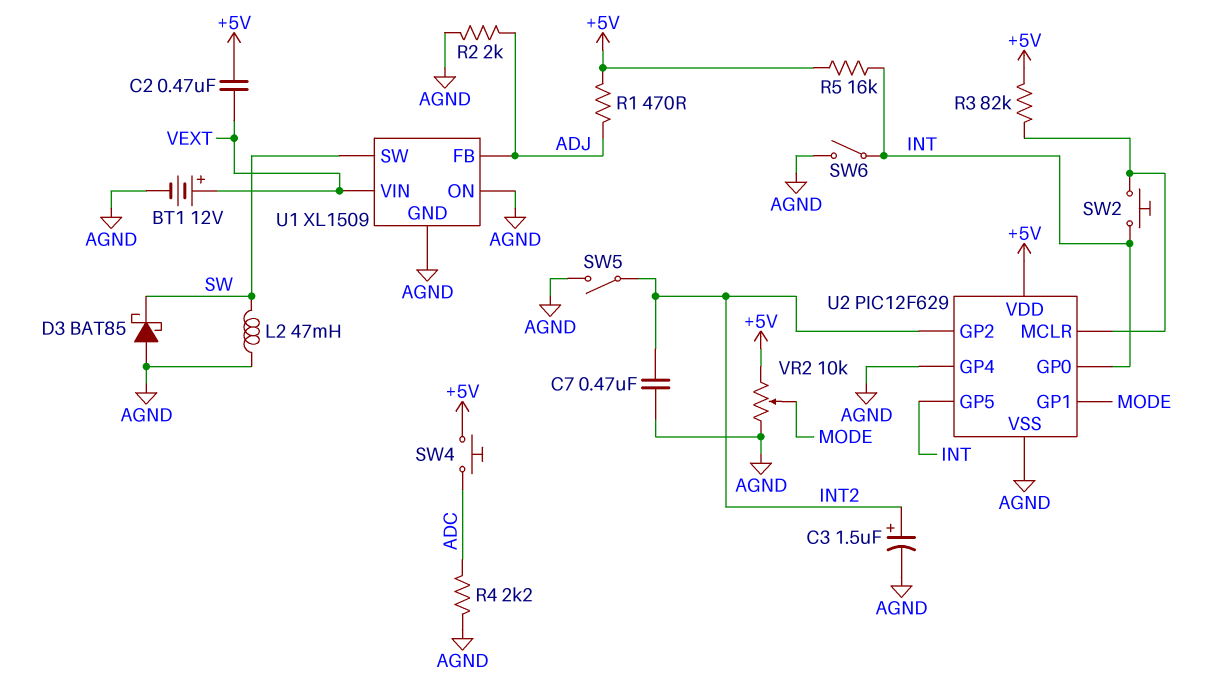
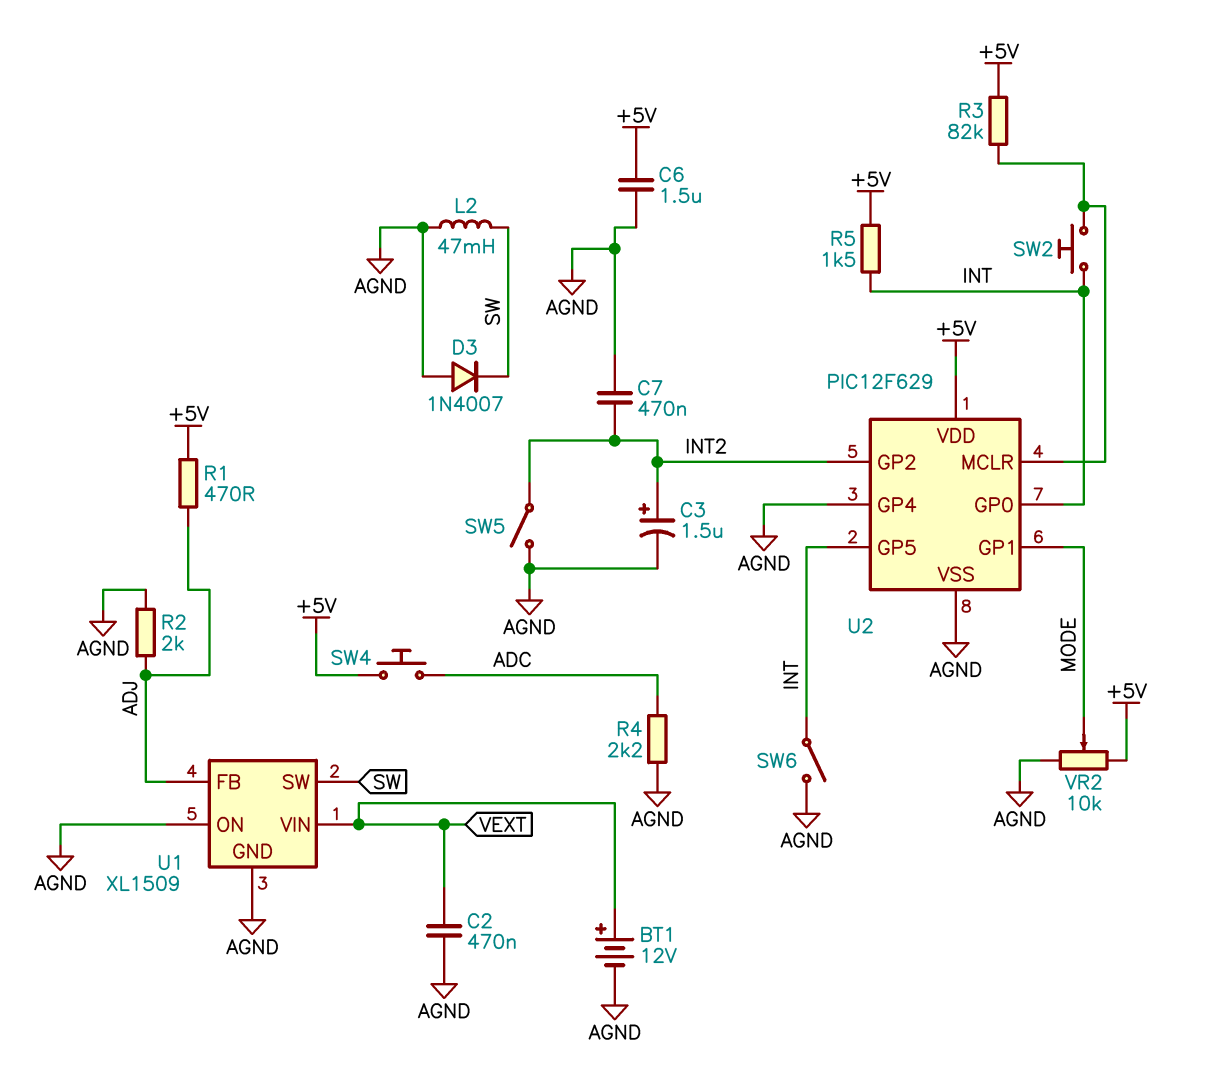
C2: 470nF (+5V, VEXT) -> 470nF (AGND, VEXT)
C6: none -> 1.5uF (+5V, AGND)
D3: schottky BAT85 (A AGND, K SW) -> diode 1N4007 (A AGND, K SW)
R5: 16k (+5V, INT) -> 1.5k (+5V, INT)

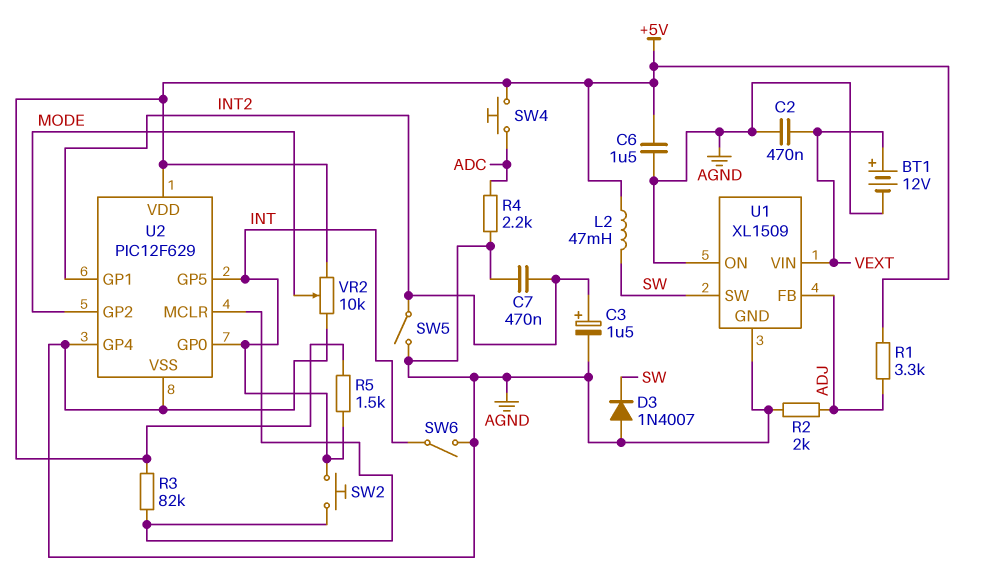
L2: 47mH (AGND, SW) -> 47mH (+5V, SW)
R1: 470 (+5V, ADJ) -> 3.3k (+5V, ADJ)
U2 pin GP1: MODE -> INT2
U2 pin GP2: INT2 -> MODE

